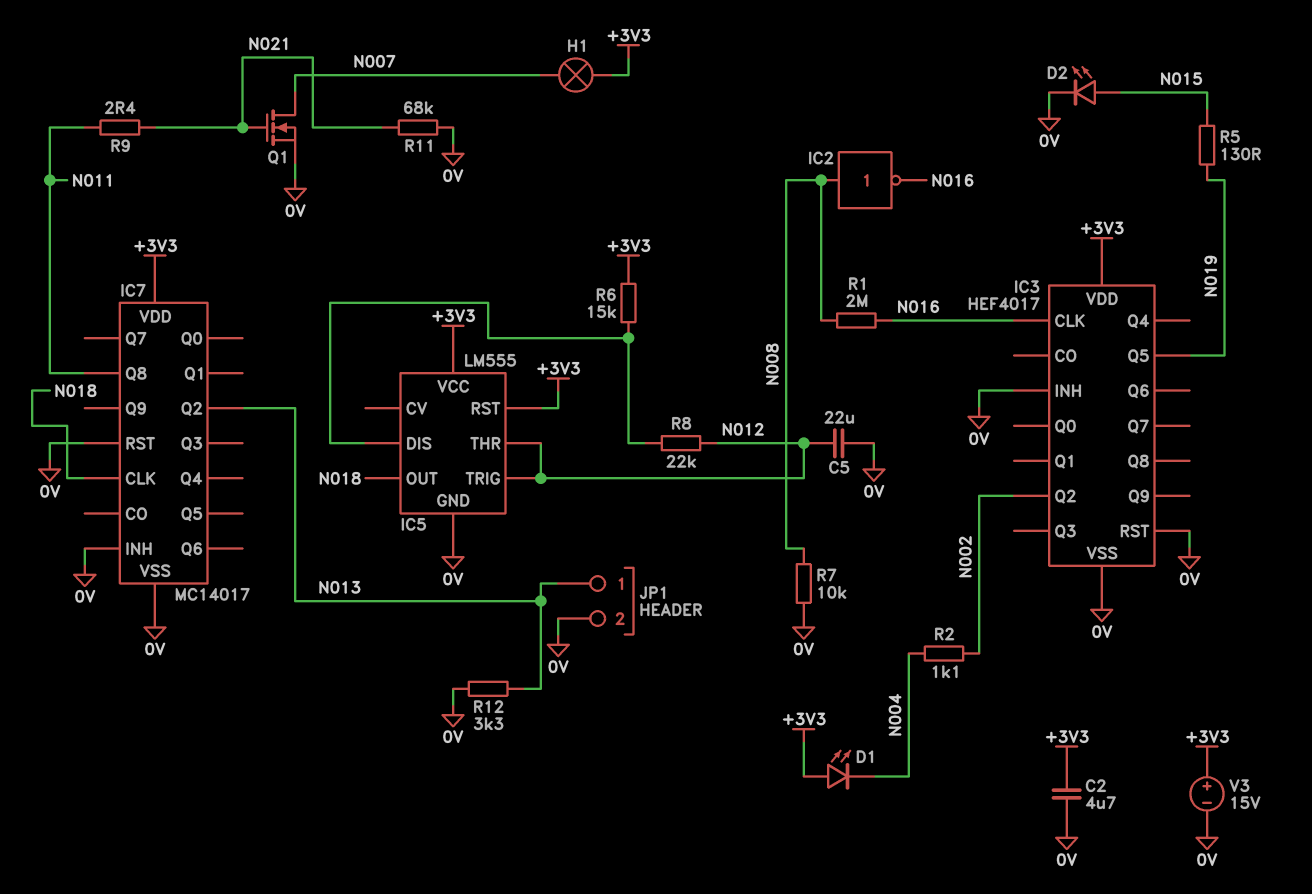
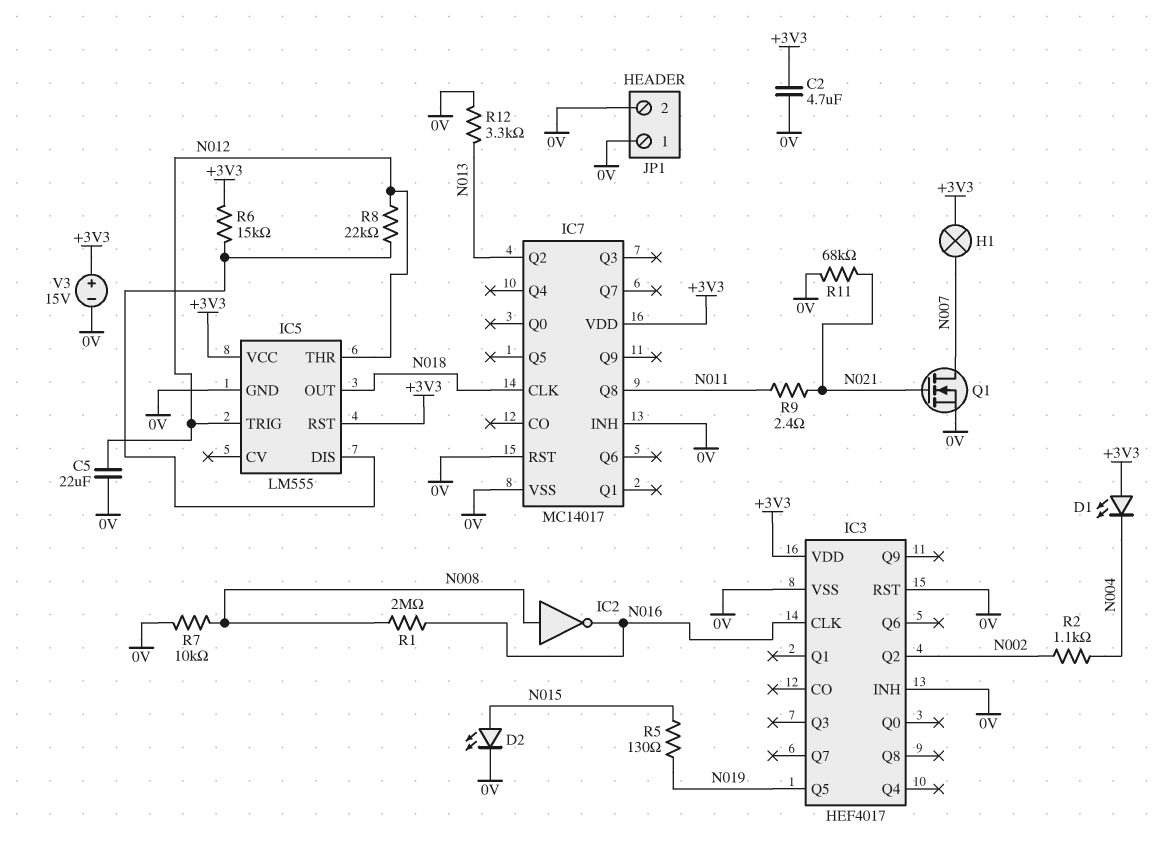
JP1 pin 1: N013 -> 0V

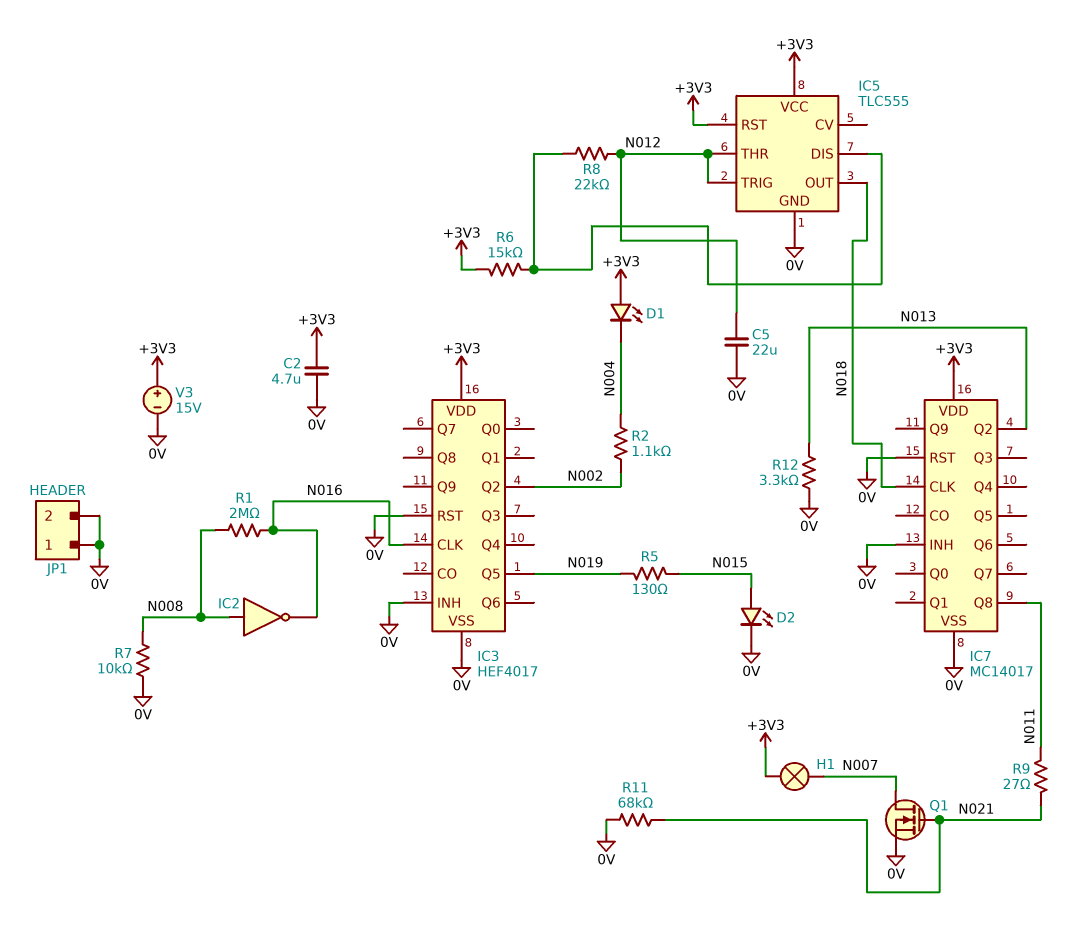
IC5: LM555 -> TLC555
R9: 2.4 (N011, N021) -> 27 (N011, N021)

